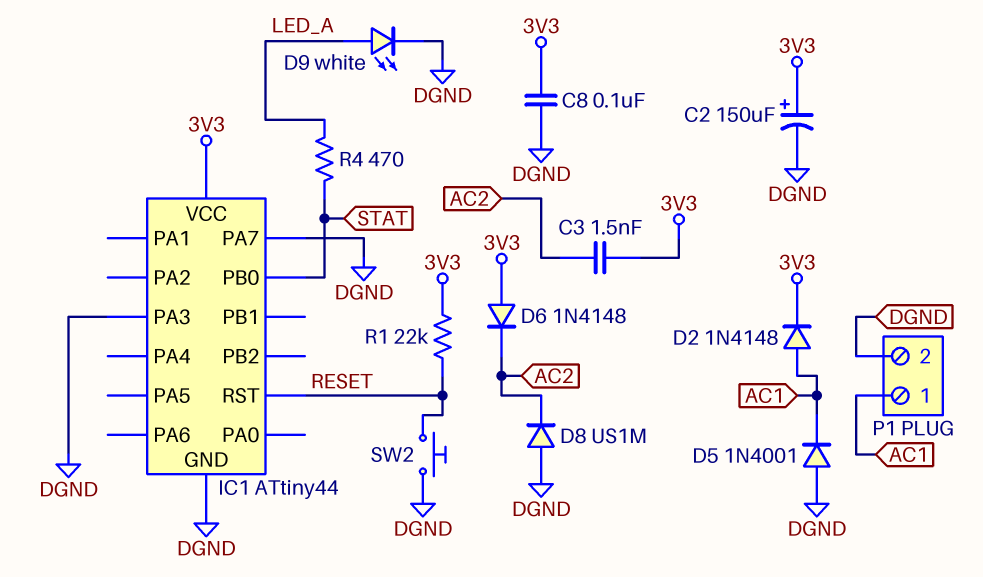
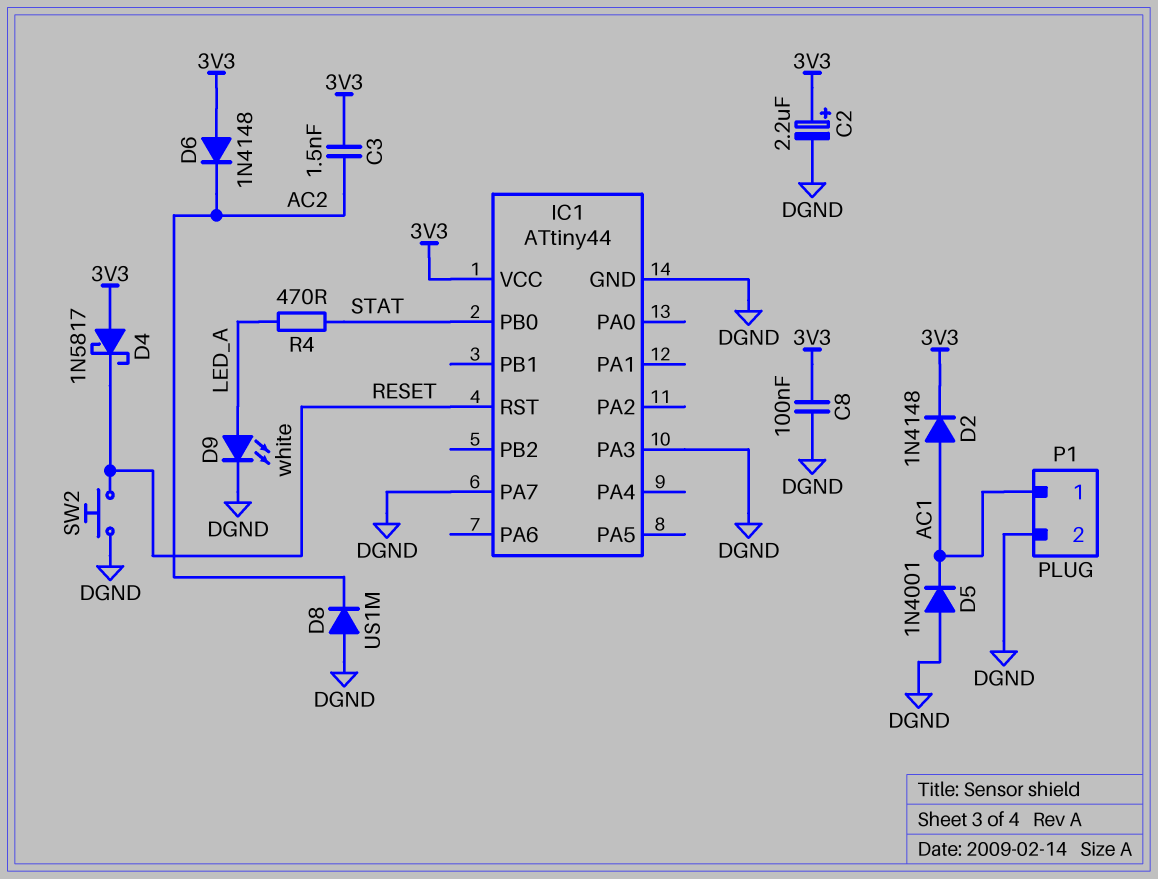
C2: 150uF (plus 3V3, minus DGND) -> 2.2uF (plus 3V3, minus DGND)
D4: none -> schottky 1N5817 (A 3V3, K RESET)
R1: 22k (3V3, RESET) -> none

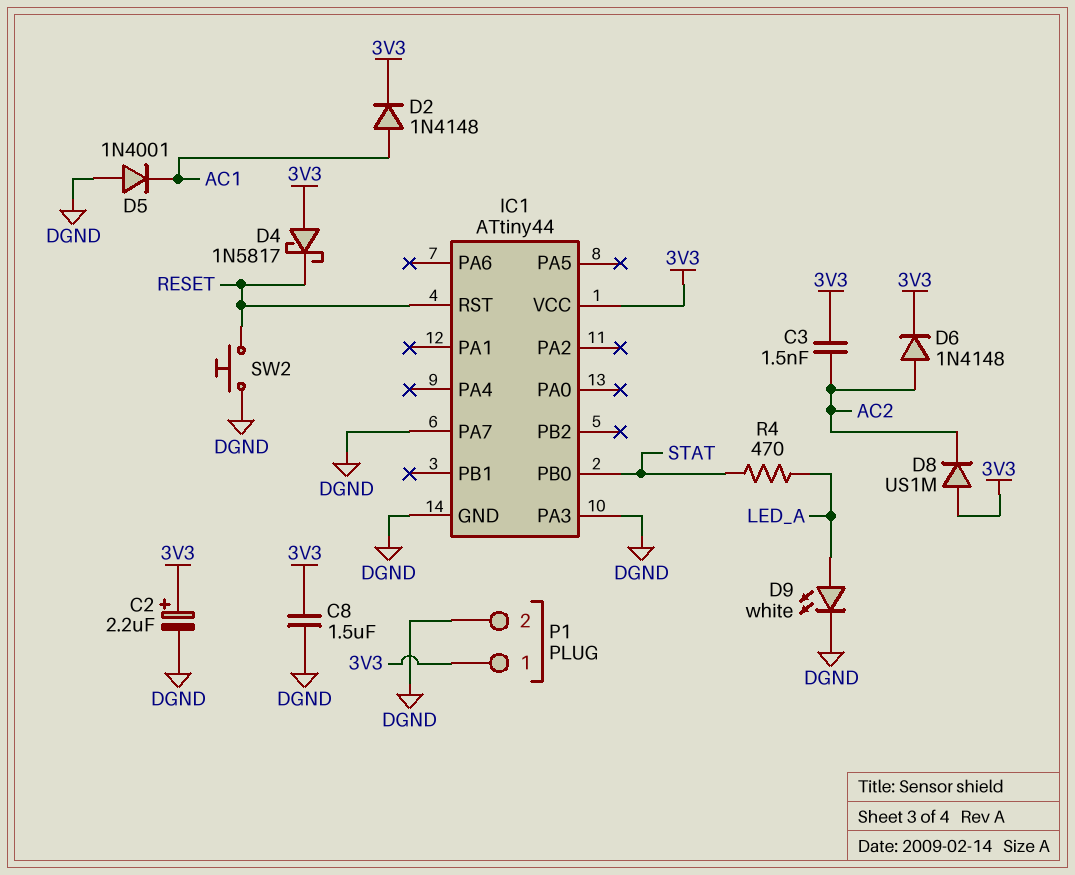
C8: 100nF (3V3, DGND) -> 1.5uF (3V3, DGND)
D6: diode 1N4148 (A 3V3, K AC2) -> diode 1N4148 (A AC2, K 3V3)
D8: diode US1M (A DGND, K AC2) -> diode US1M (A 3V3, K AC2)
P1 pin 1: AC1 -> 3V3

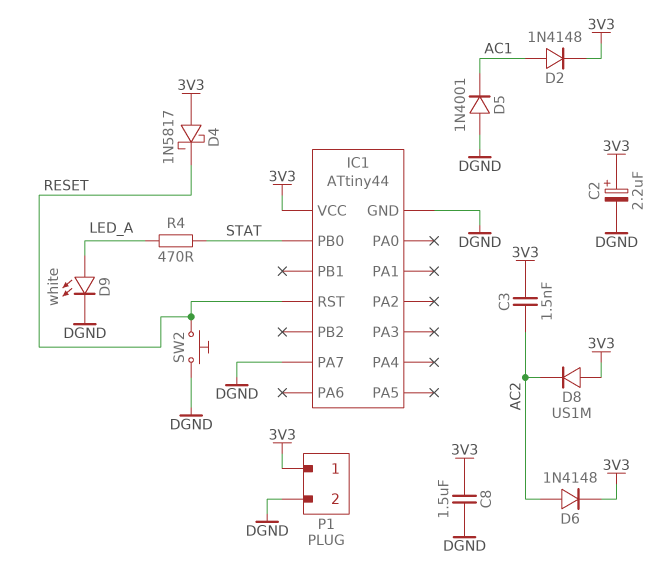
IC1 pin PA3: DGND -> none

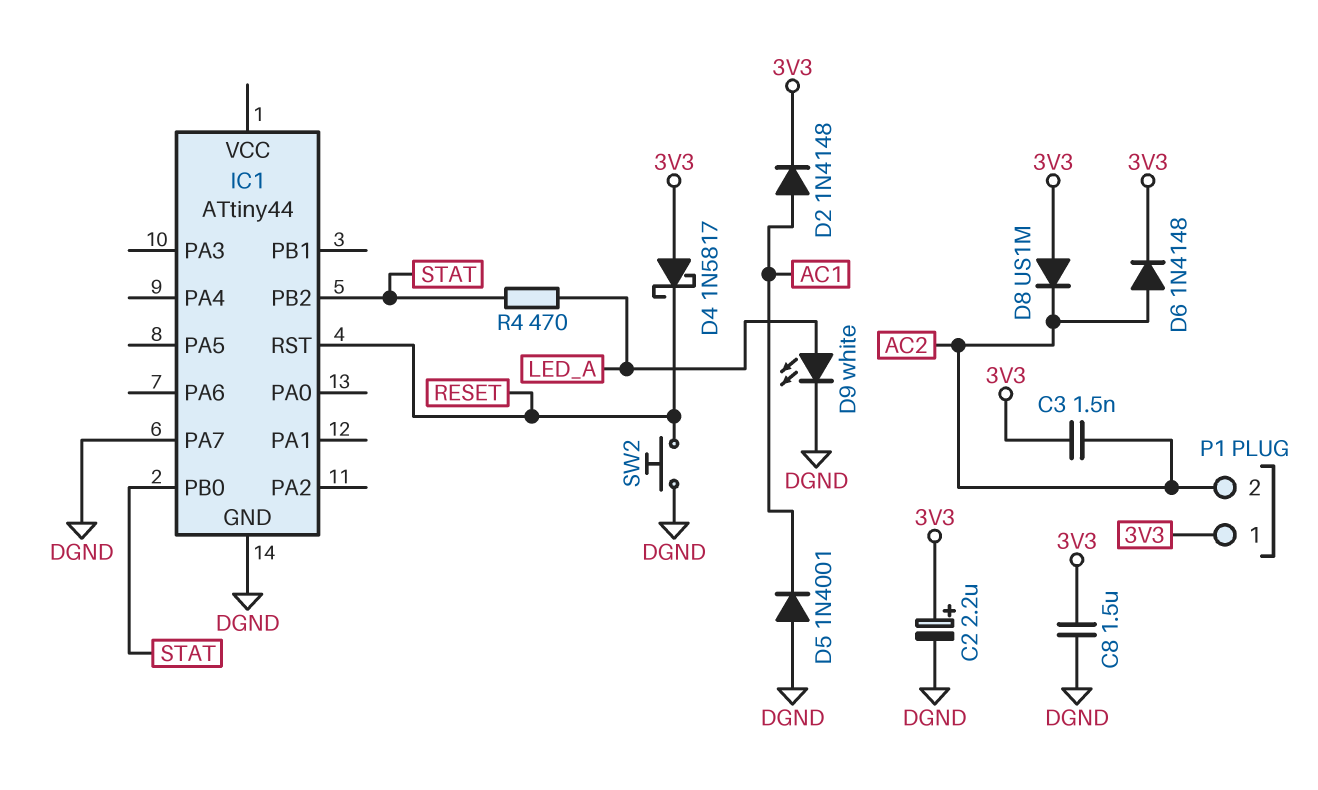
IC1 pin PB2: none -> STAT
IC1 pin VCC: 3V3 -> none
P1 pin 2: DGND -> AC2

